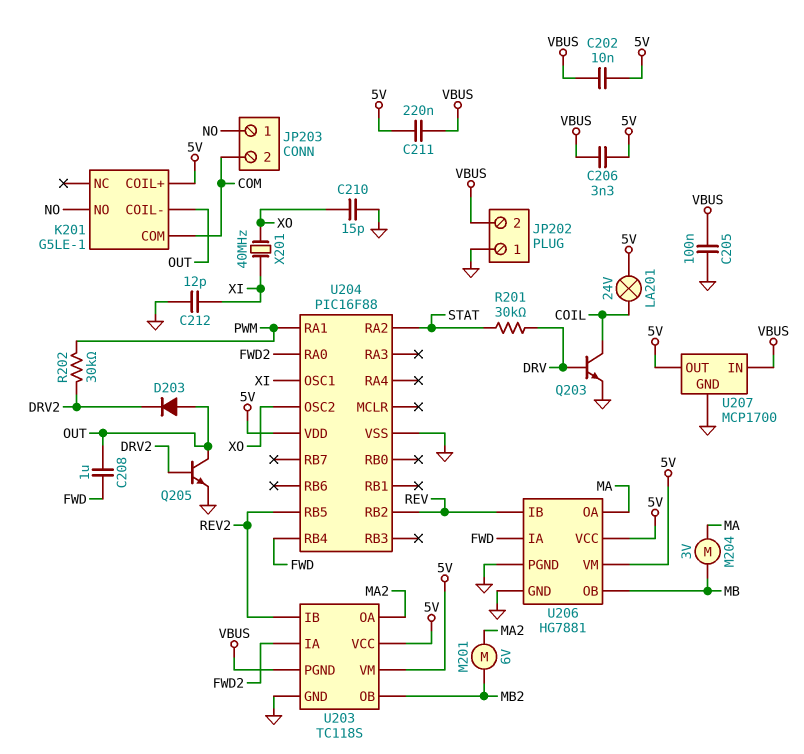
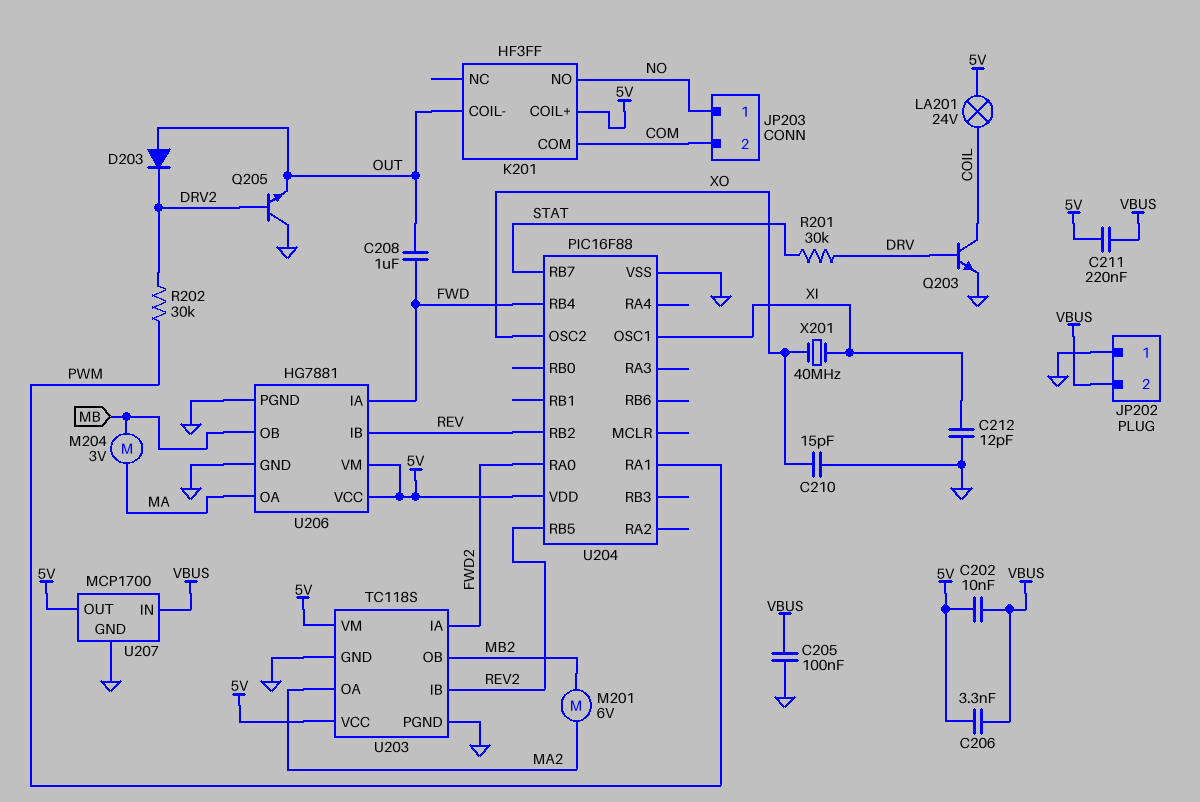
K201: G5LE-1 -> HF3FF
Q205: NPN (B DRV2, C OUT, E GND) -> NPN (B DRV2, C GND, E OUT)
U203 pin PGND: VBUS -> GND
U204 pin RA2: STAT -> none
U204 pin RB7: none -> STAT

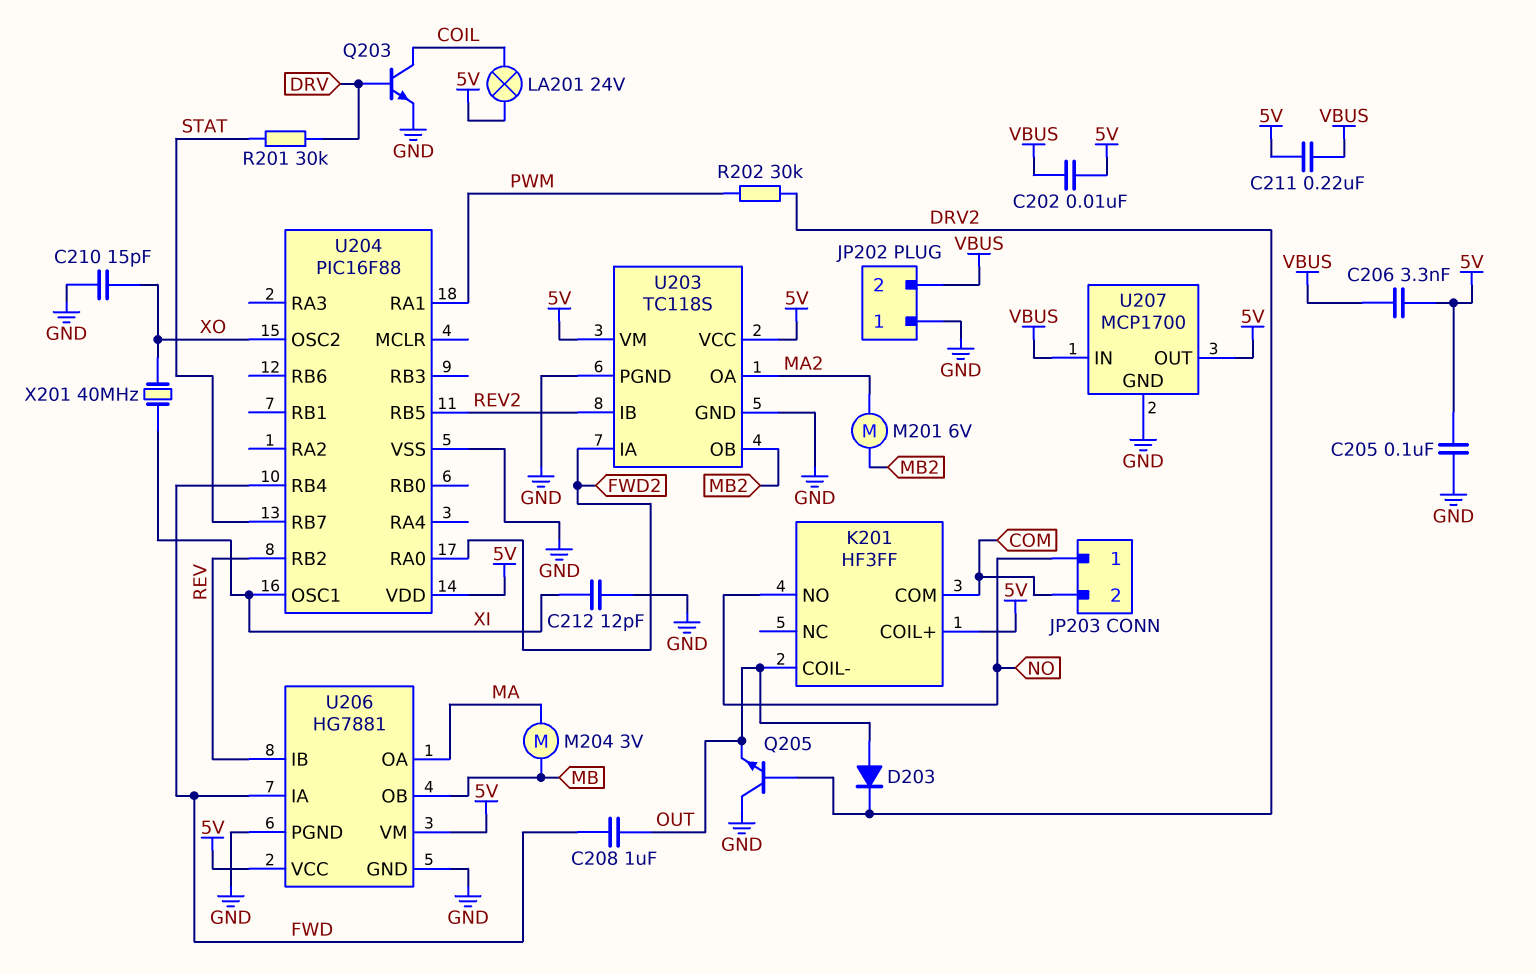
C205: 100nF (GND, VBUS) -> 100nF (5V, GND)

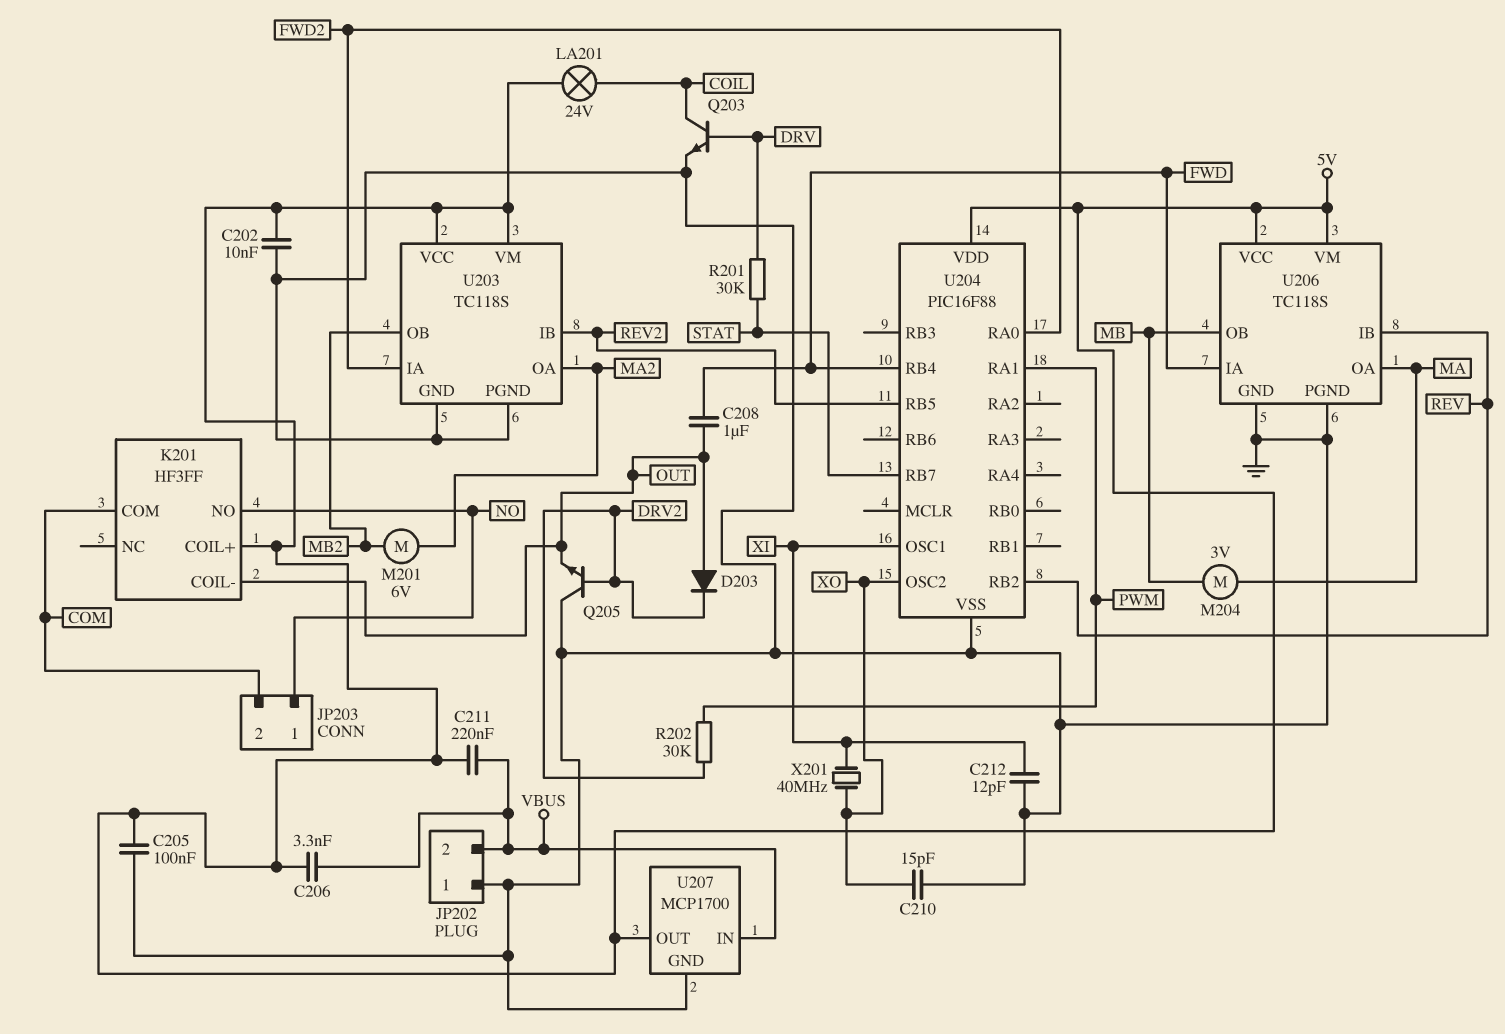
C202: 10nF (5V, VBUS) -> 10nF (5V, GND)
U206: HG7881 -> TC118S

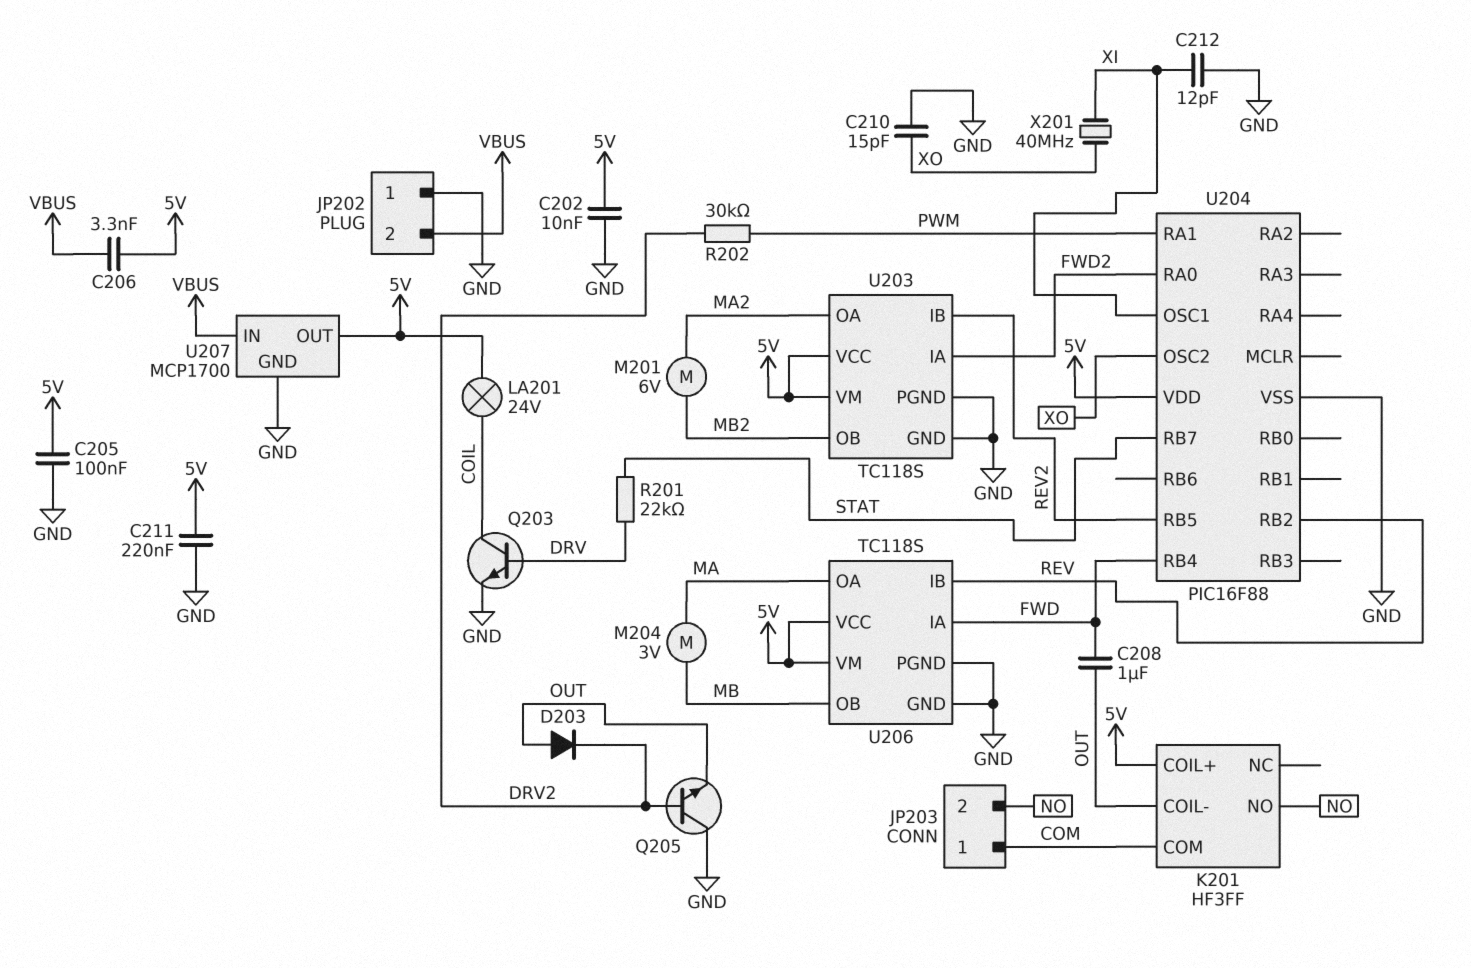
C211: 220nF (5V, VBUS) -> 220nF (5V, GND)
JP203 pin 1: NO -> COM
JP203 pin 2: COM -> NO
R201: 30k (DRV, STAT) -> 22k (DRV, STAT)

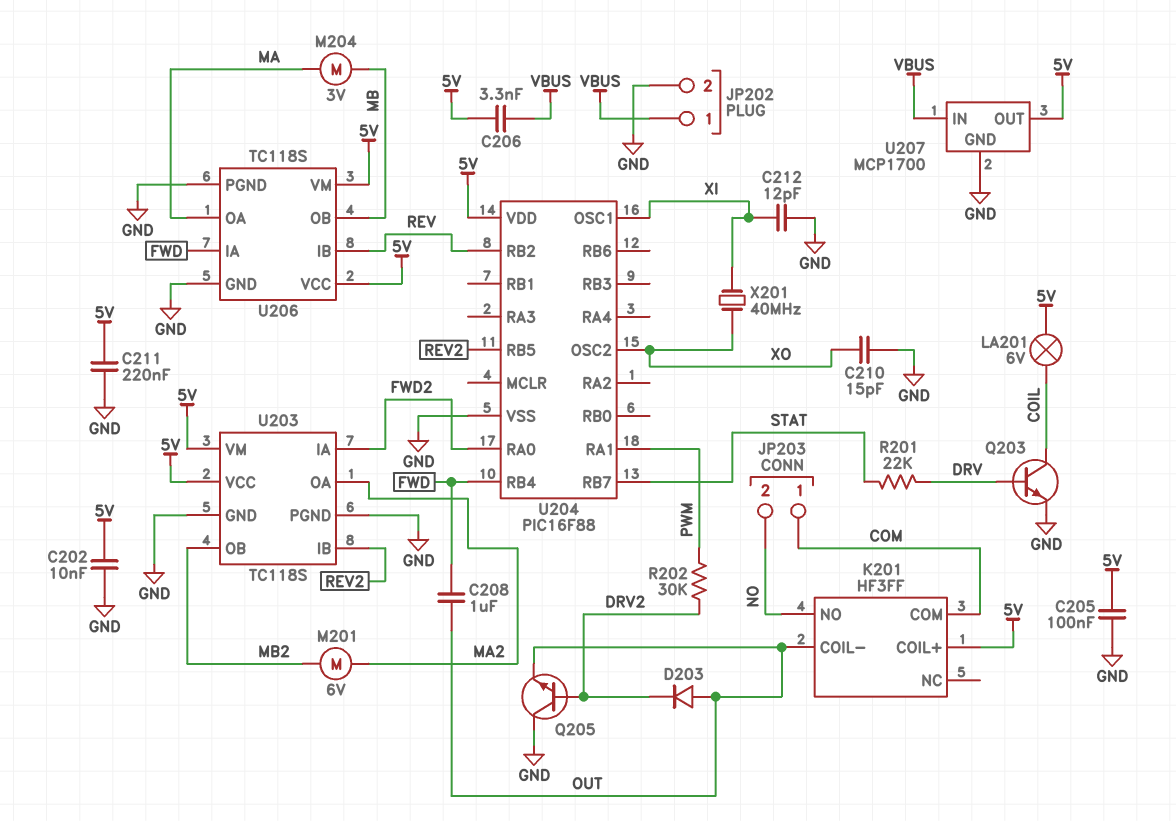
JP202 pin 1: GND -> VBUS
JP202 pin 2: VBUS -> GND
LA201: lamp 24V (5V, COIL) -> lamp 6V (5V, COIL)

